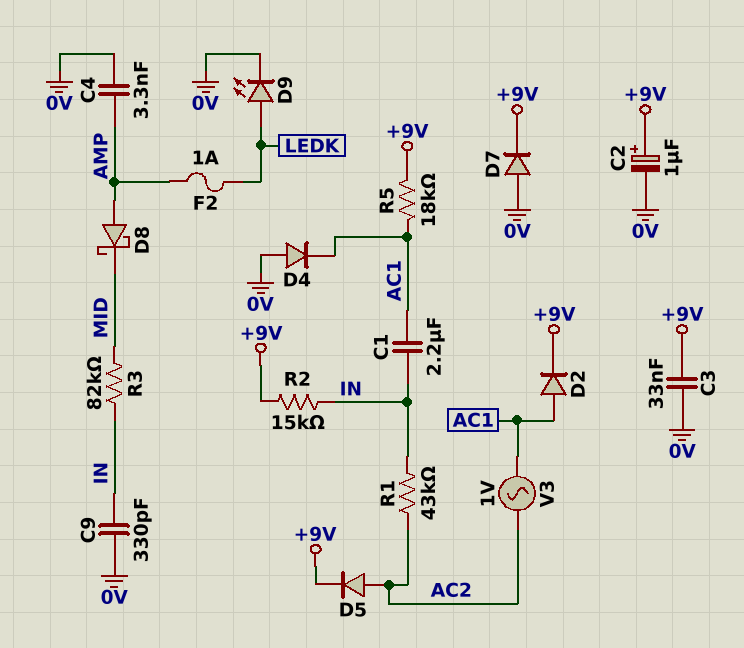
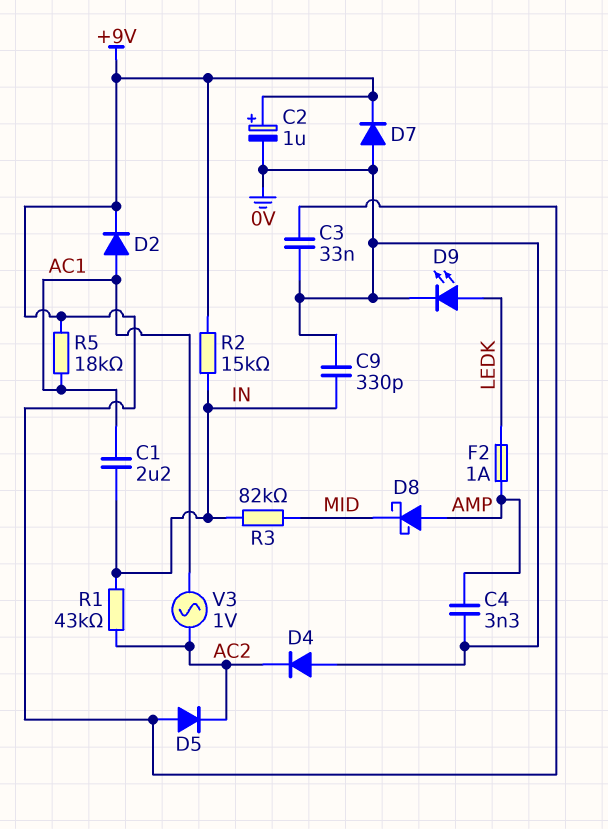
D4: diode (A 0V, K AC1) -> diode (A 0V, K AC2)
D5: diode (A AC2, K +9V) -> diode (A +9V, K AC2)

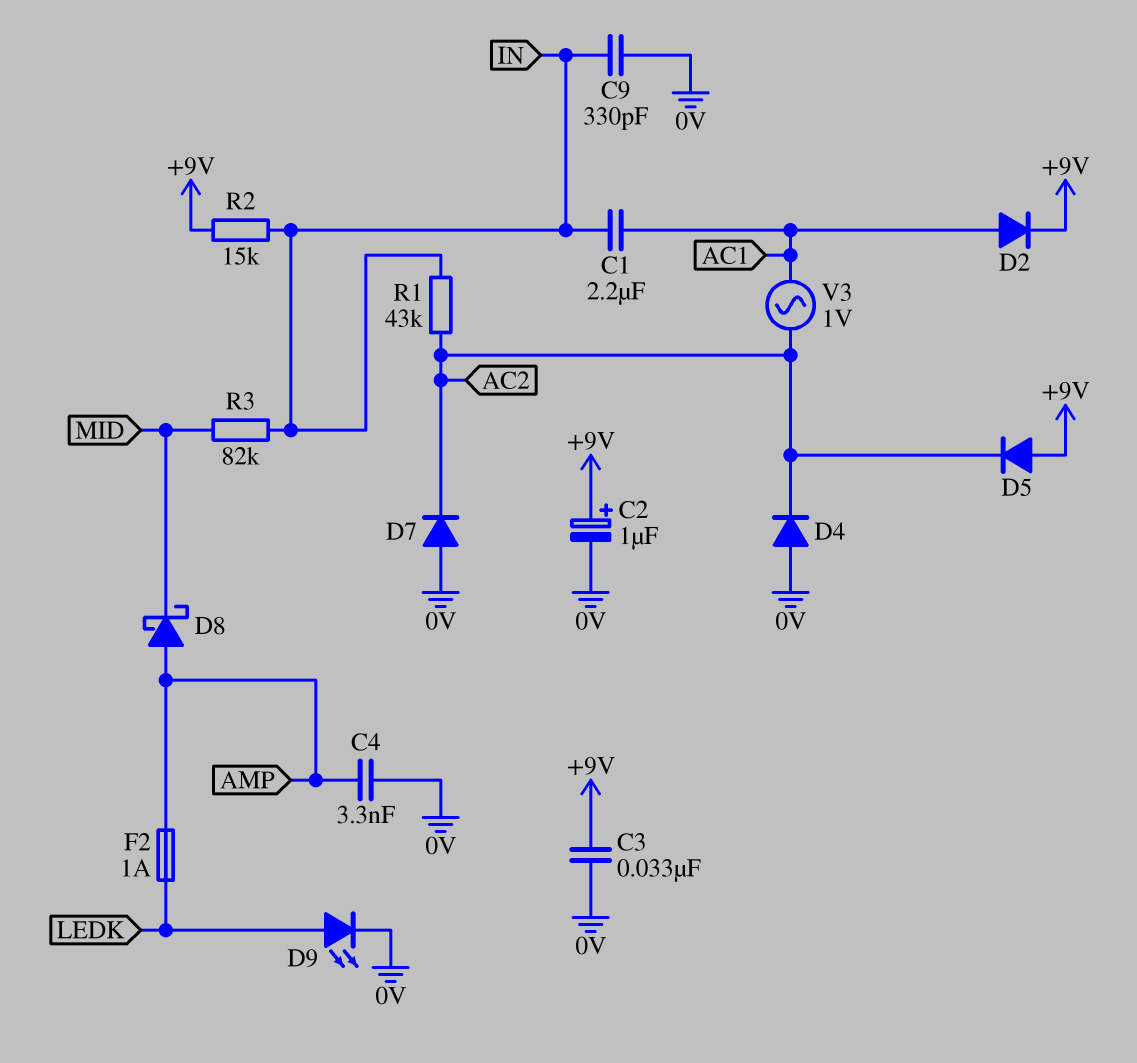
D7: diode (A 0V, K +9V) -> diode (A 0V, K AC2)
R5: 18k (+9V, AC1) -> none

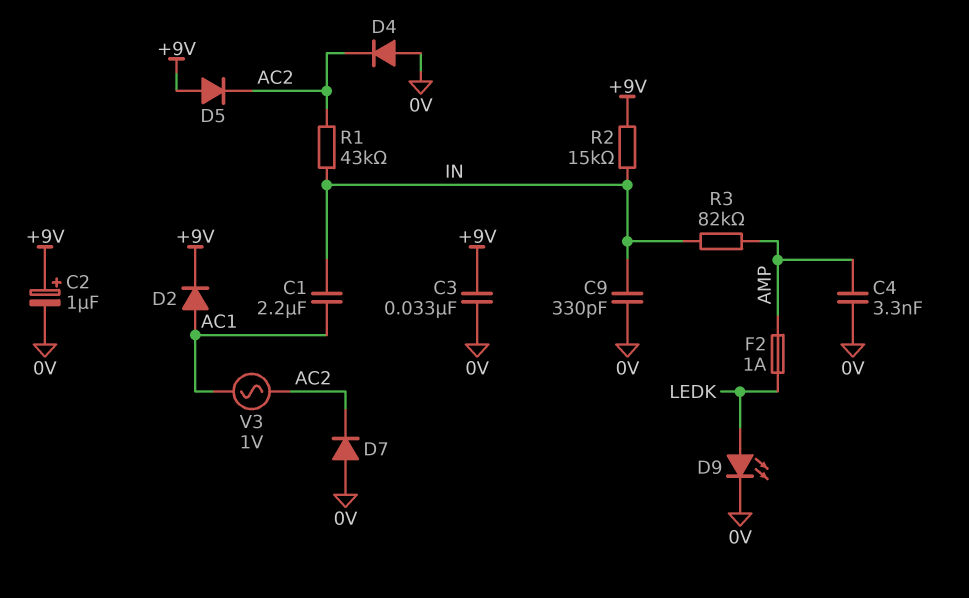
D8: schottky (A AMP, K MID) -> none
R3: 82k (IN, MID) -> 82k (AMP, IN)

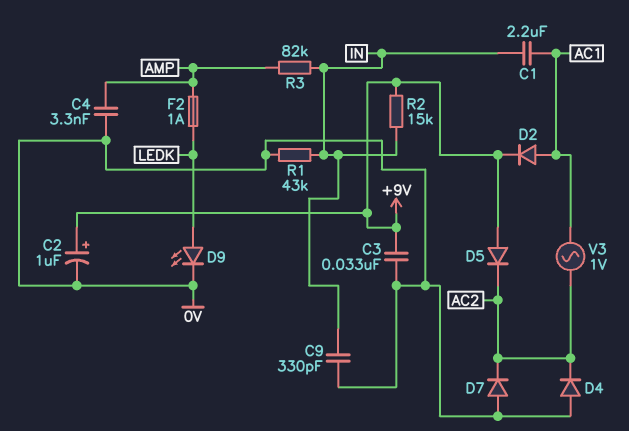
R1: 43k (AC2, IN) -> 43k (0V, IN)

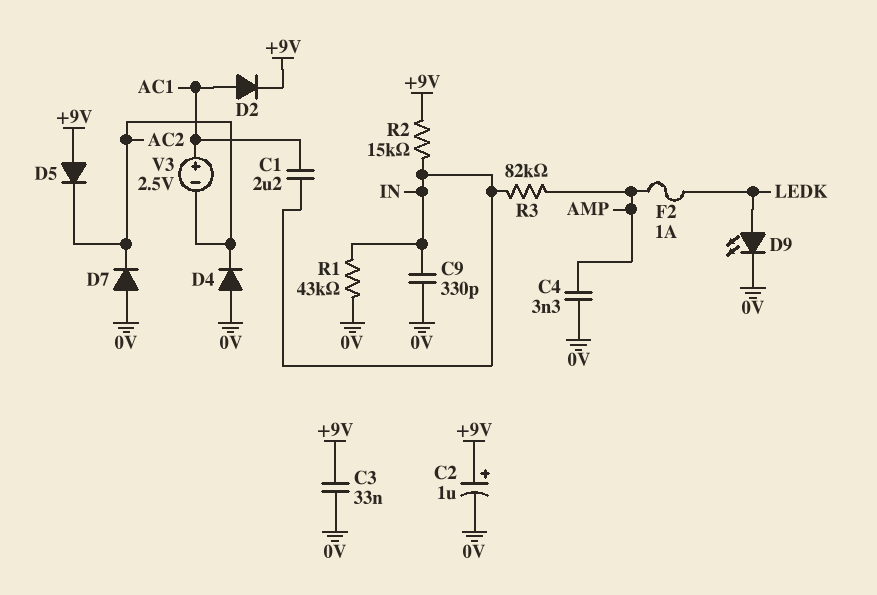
V3: AC 1V (AC1, AC2) -> 2.5V (plus AC1, minus AC2)

